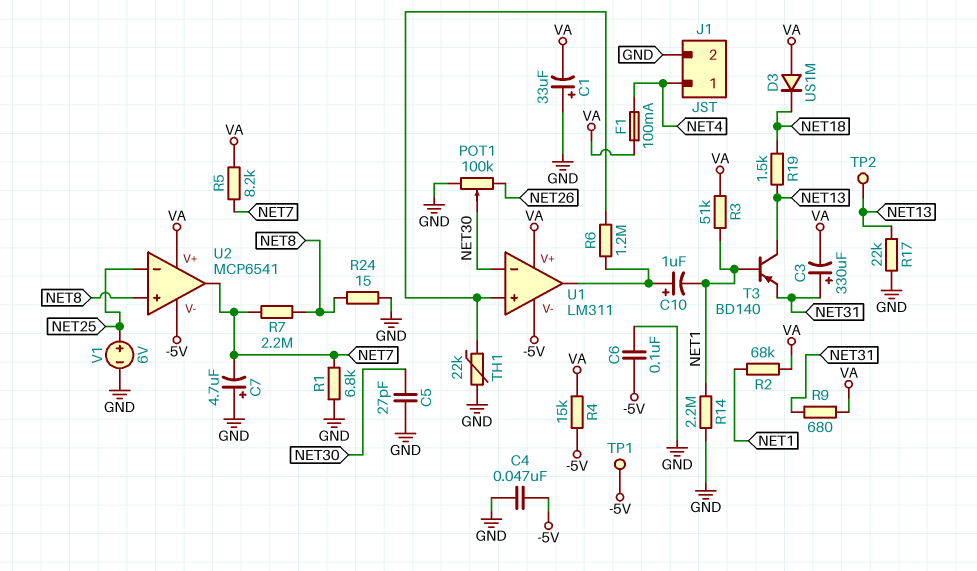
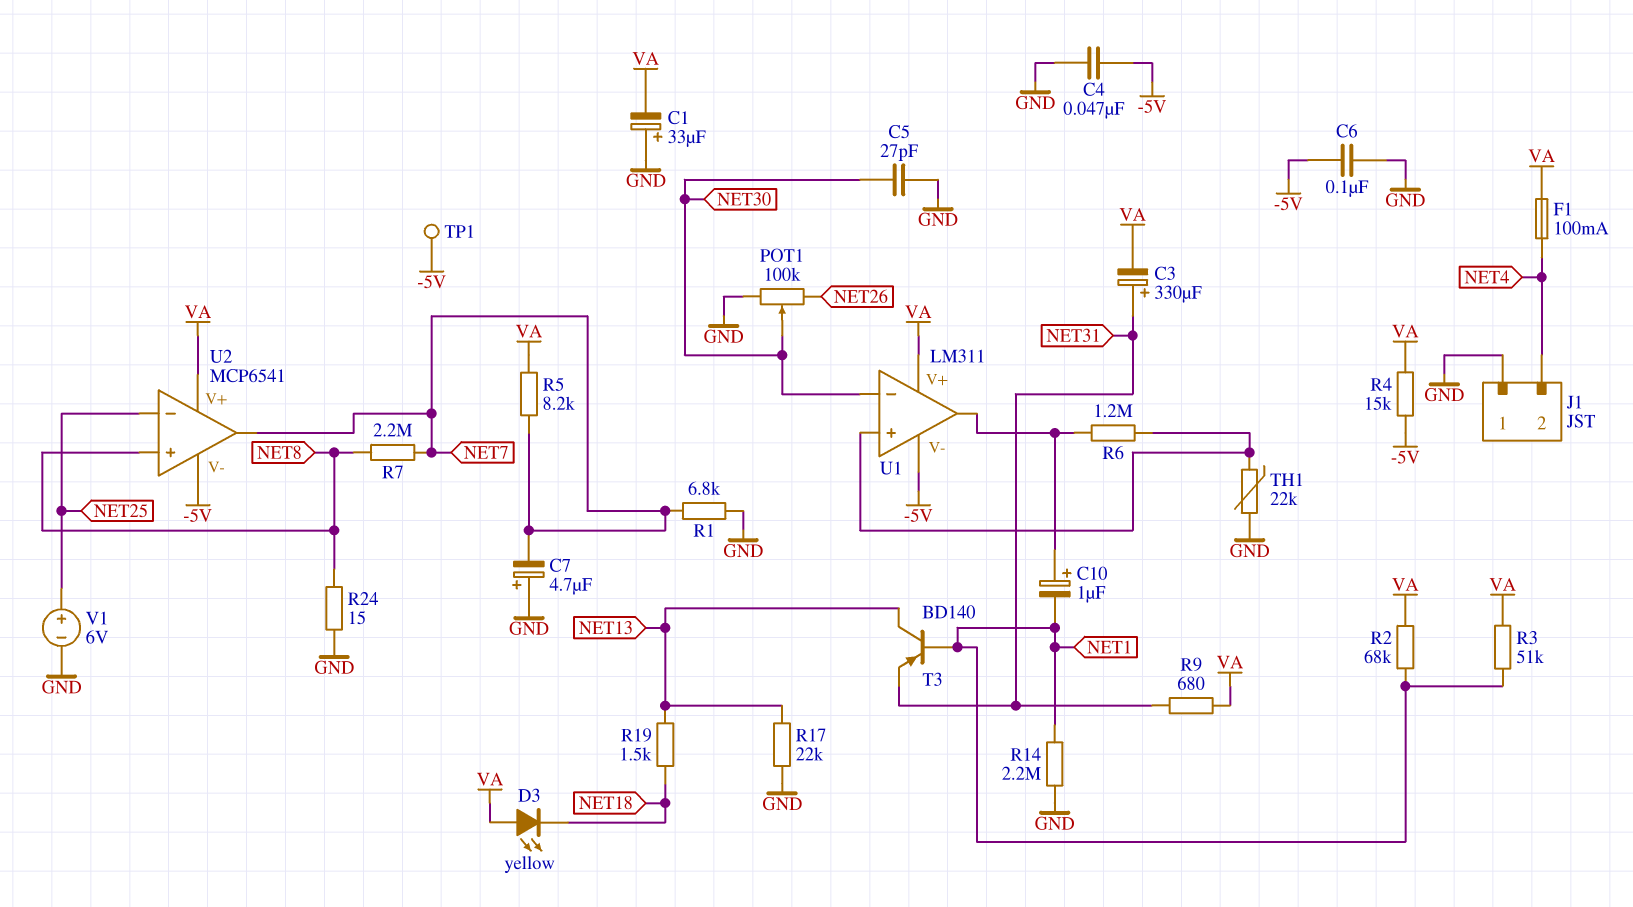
D3: diode US1M (A VA, K NET18) -> LED yellow (A VA, K NET18)
J1 pin 1: NET4 -> GND
J1 pin 2: GND -> NET4
TP2: test point (NET13) -> none

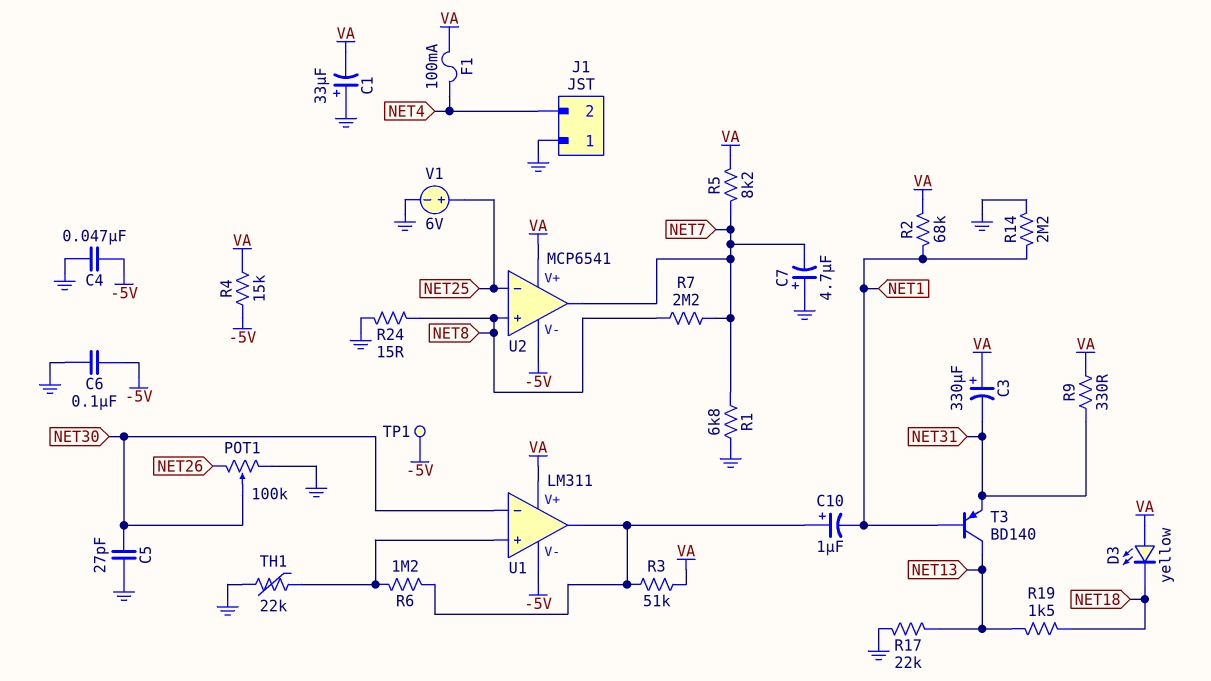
C3: 330uF (plus NET31, minus VA) -> 330uF (plus VA, minus NET31)
R3: 51k (NET1, VA) -> 51k (U1/out, VA)
R9: 680 (NET31, VA) -> 330 (NET31, VA)

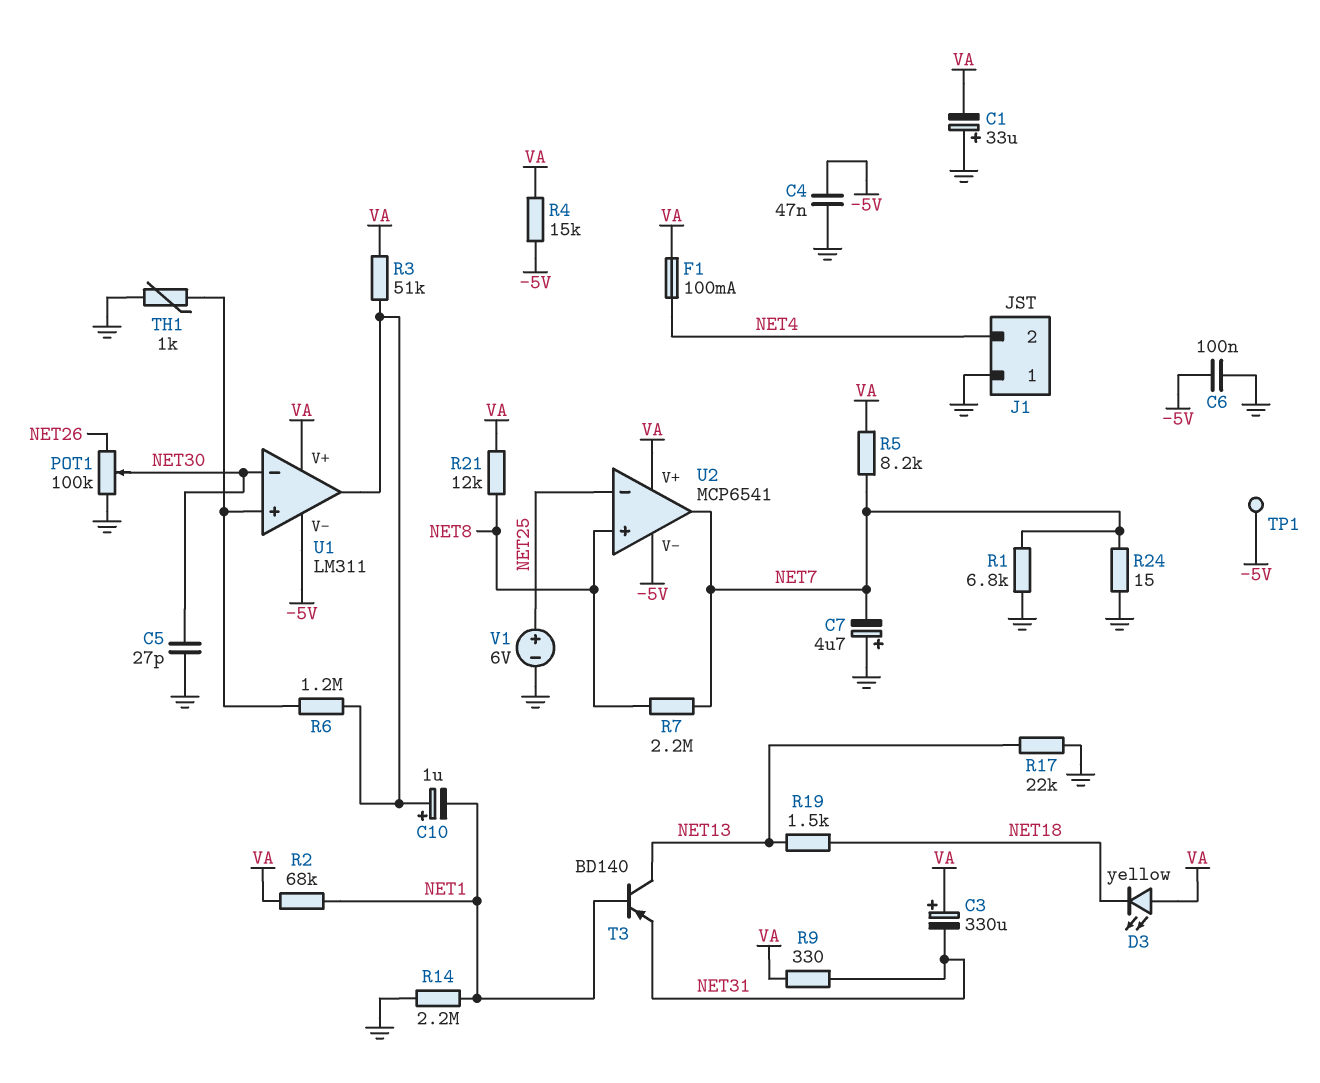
R21: none -> 12k (NET8, VA)
R24: 15 (GND, NET8) -> 15 (GND, NET7)
TH1: 22k (GND, U1/in+) -> 1k (GND, U1/in+)

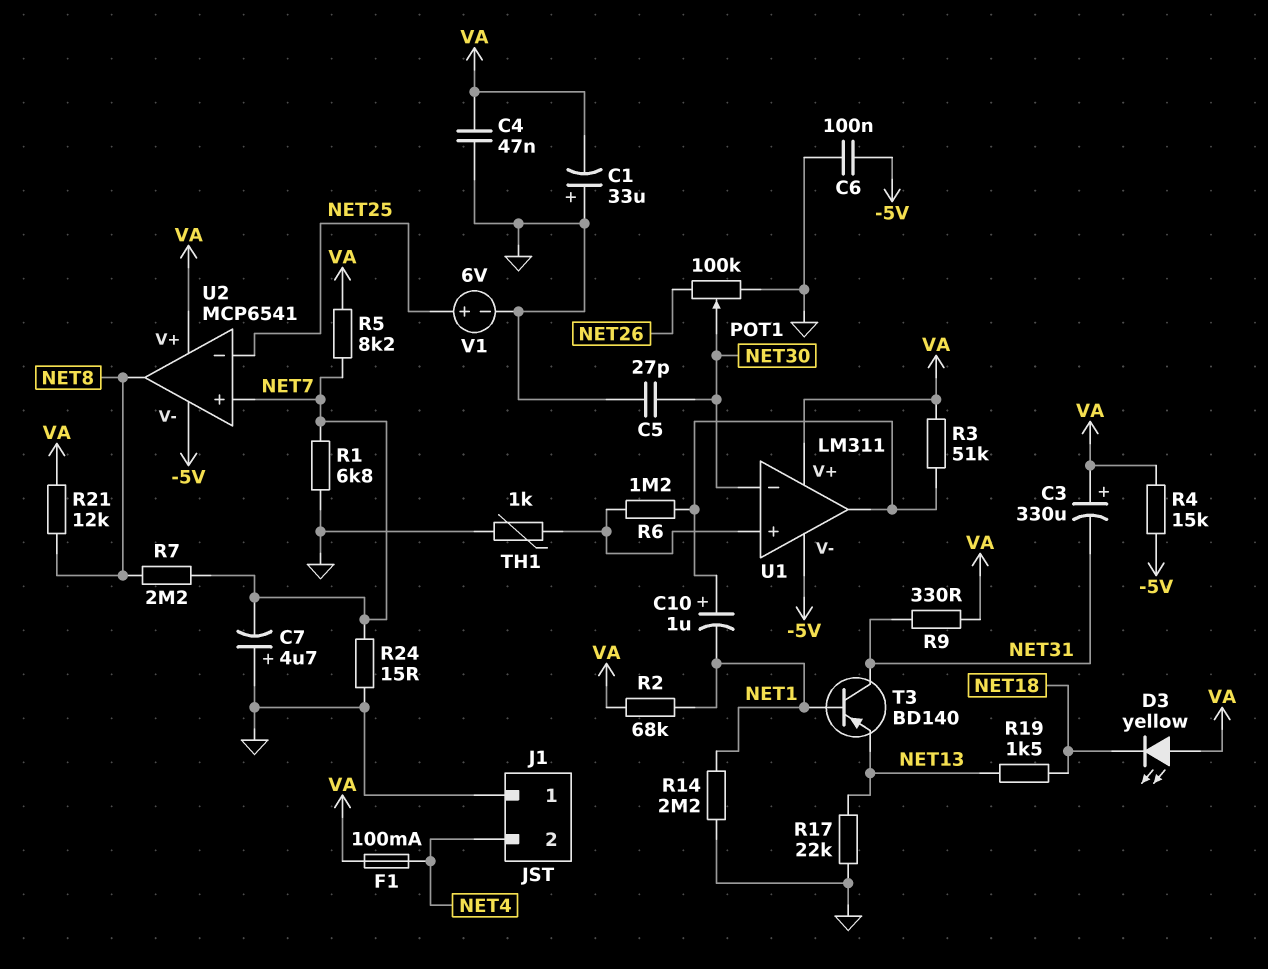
C4: 47nF (-5V, GND) -> 47nF (GND, VA)
T3: PNP BD140 (B NET1, C NET13, E NET31) -> PNP BD140 (B NET1, C NET31, E NET13)
TP1: test point (-5V) -> none
U2 pin in+: NET8 -> NET7
U2 pin out: NET7 -> NET8

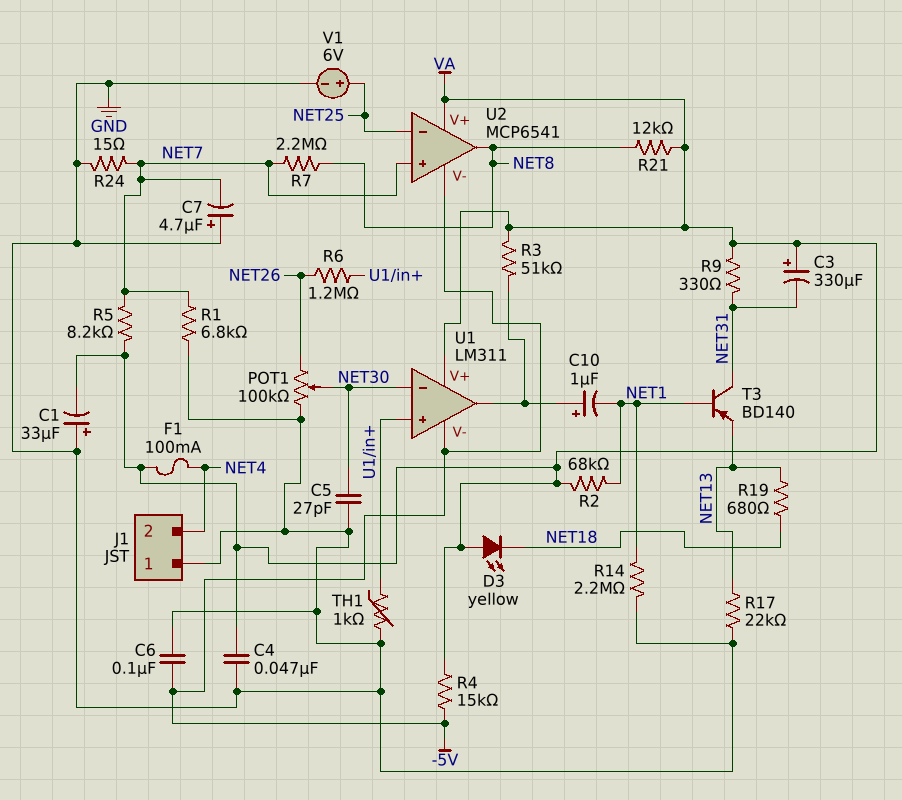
R6: 1.2M (U1/in+, U1/out) -> 1.2M (NET26, U1/in+)
R19: 1.5k (NET13, NET18) -> 680 (NET13, NET18)

